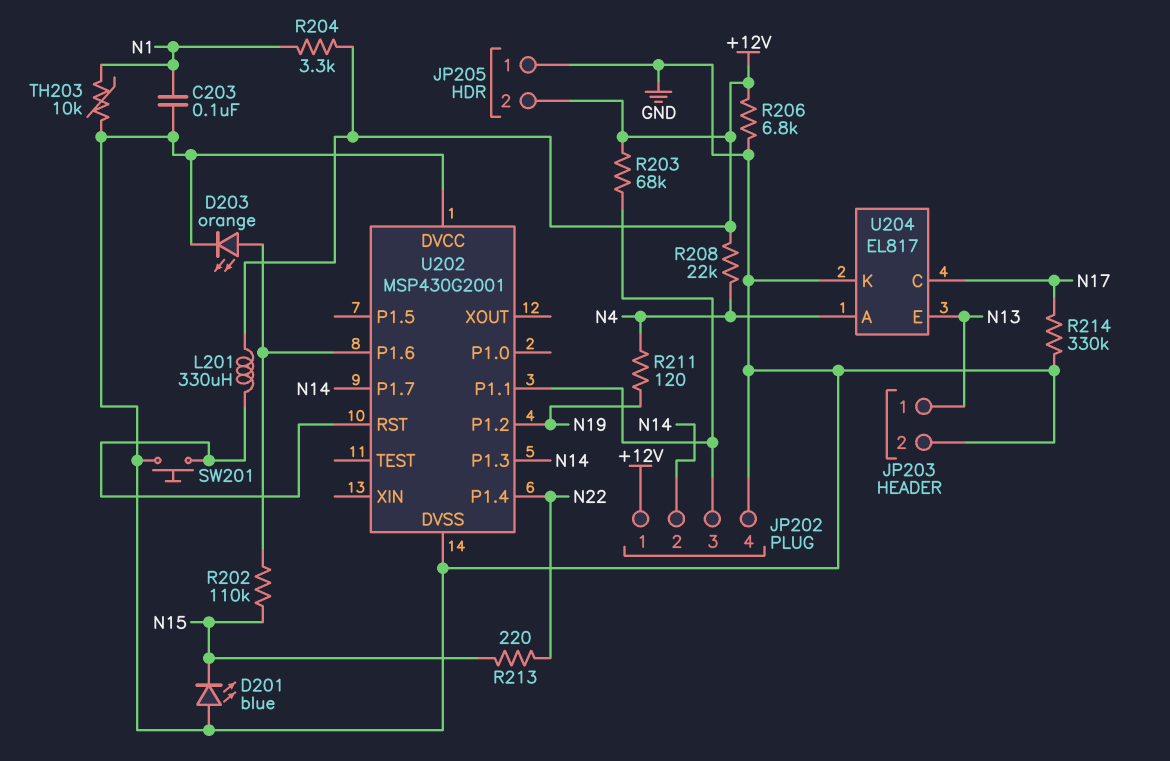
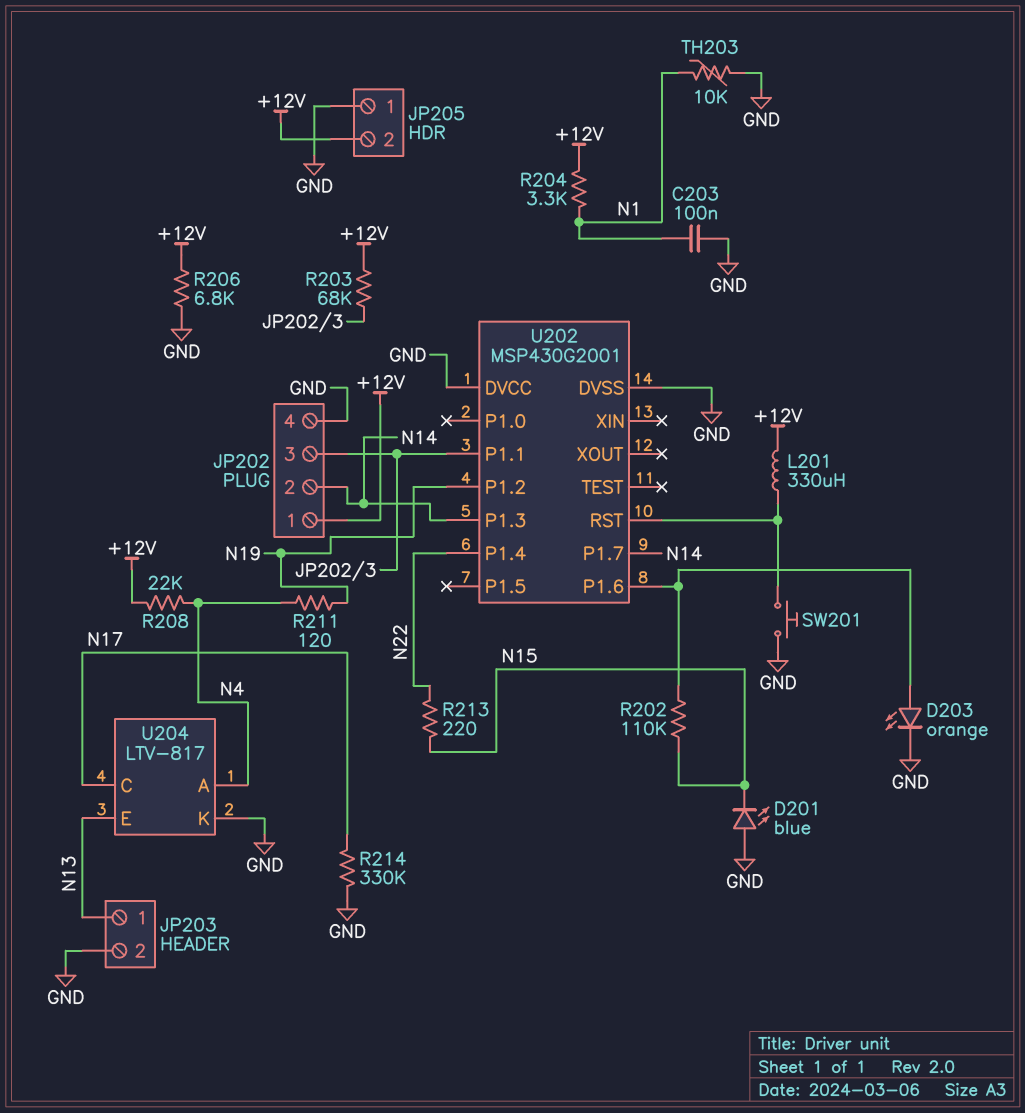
U204: EL817 -> LTV-817

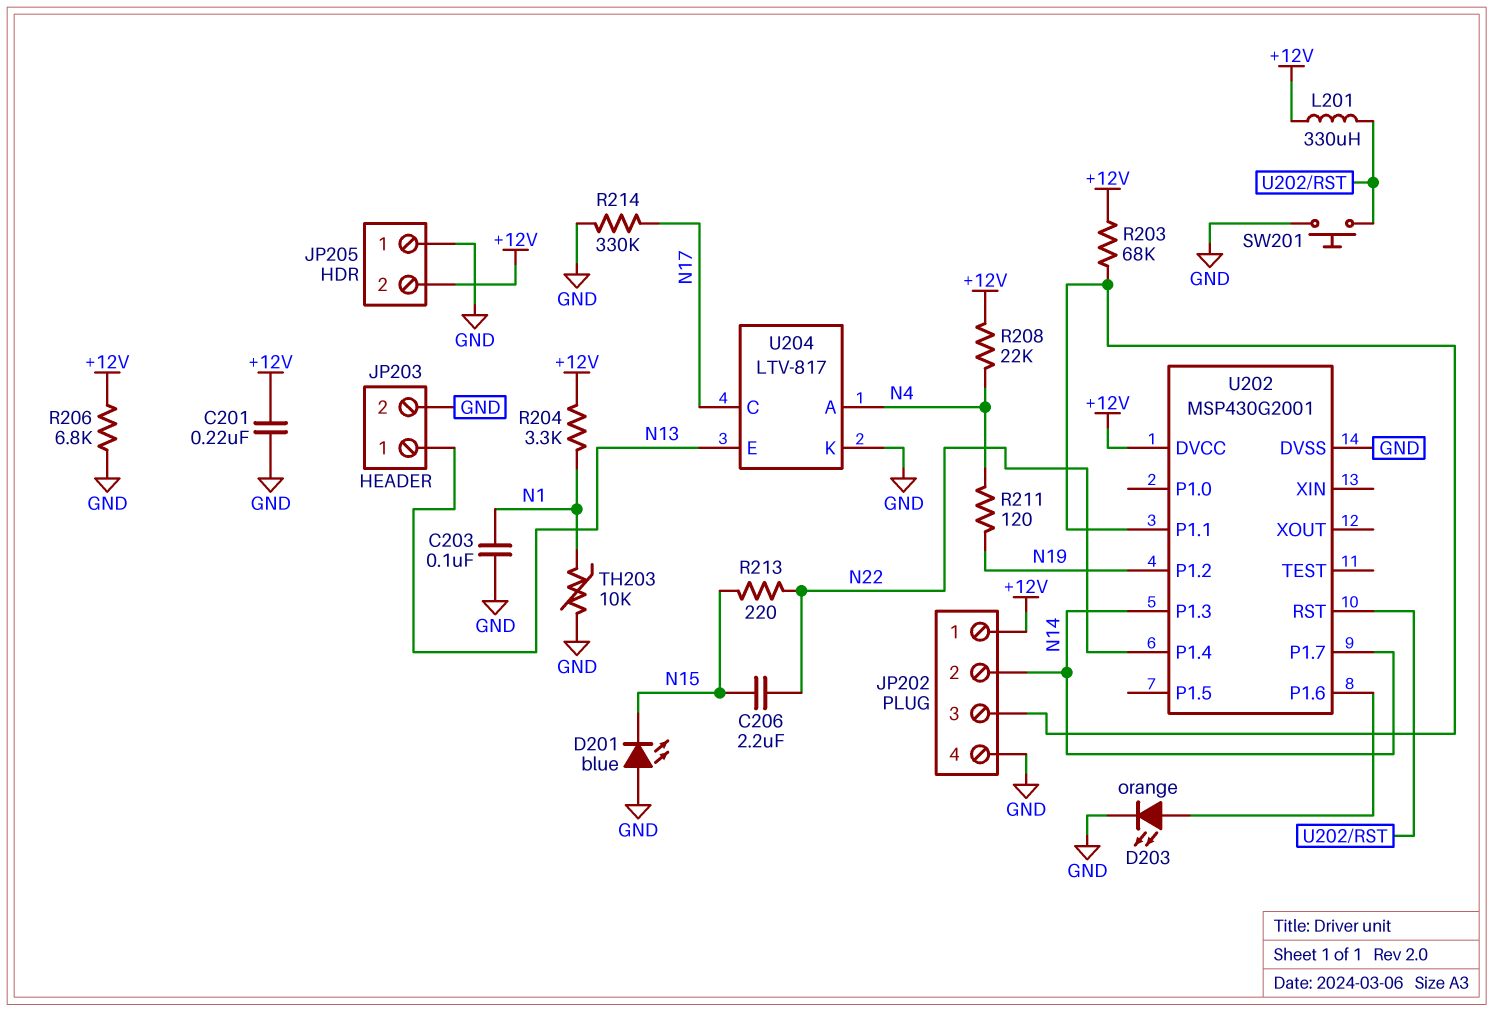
C201: none -> 220nF (+12V, GND)
C206: none -> 2.2uF (N15, N22)
R202: 110k (N15, U202/P1.6) -> none
U202 pin DVCC: GND -> +12V

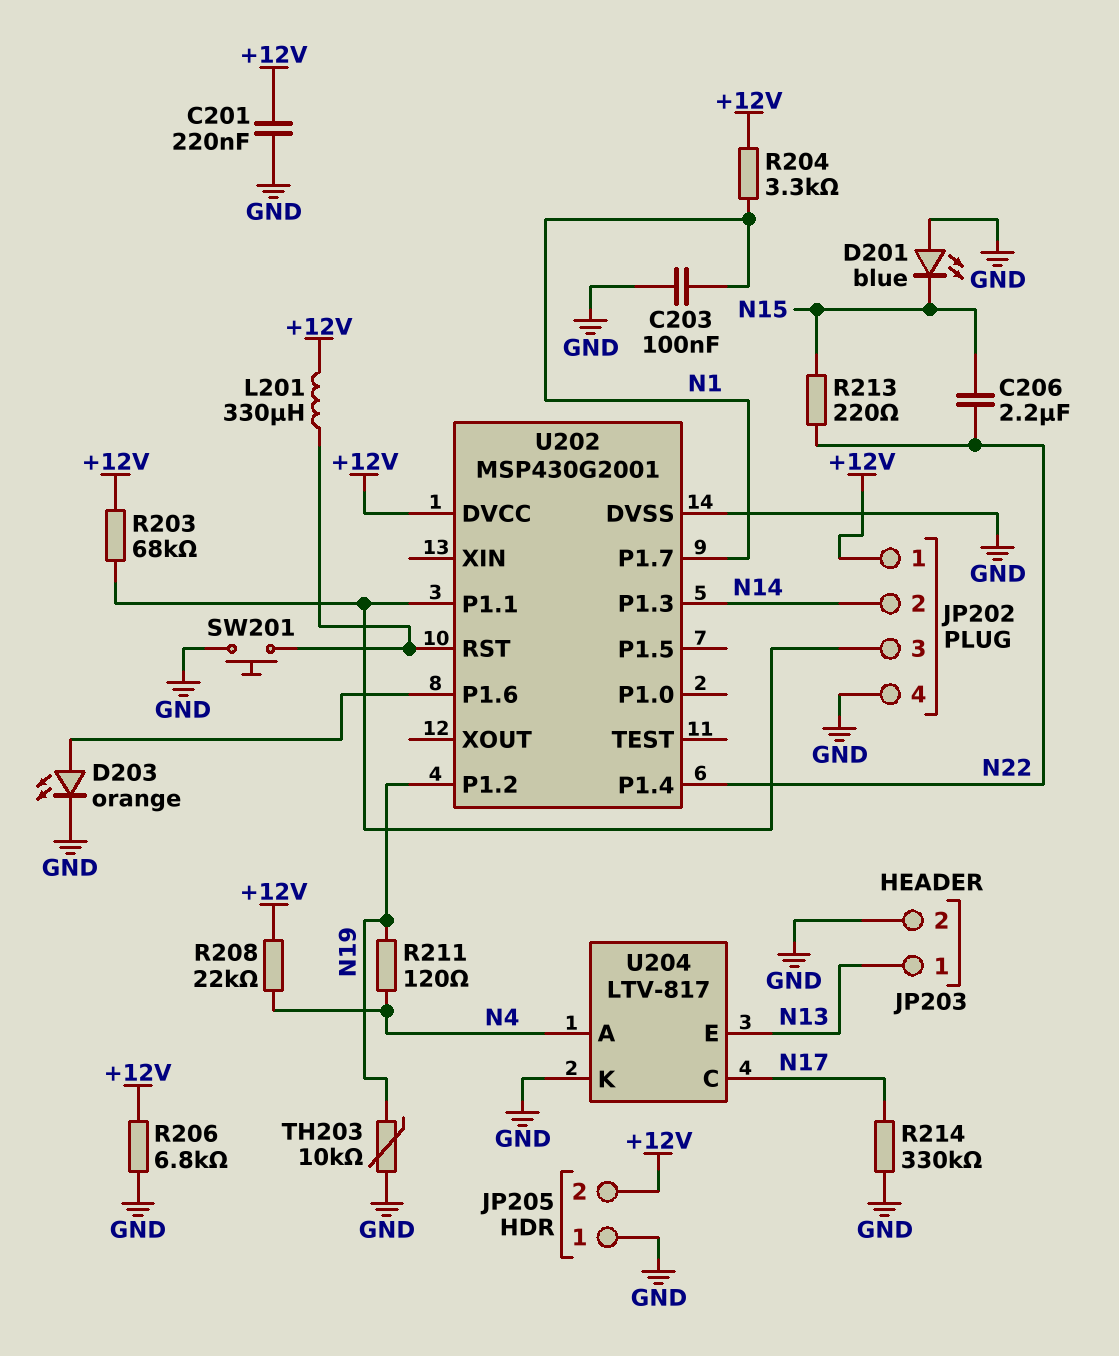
TH203: 10k (GND, N1) -> 10k (GND, N19)
U202 pin P1.7: N14 -> N1

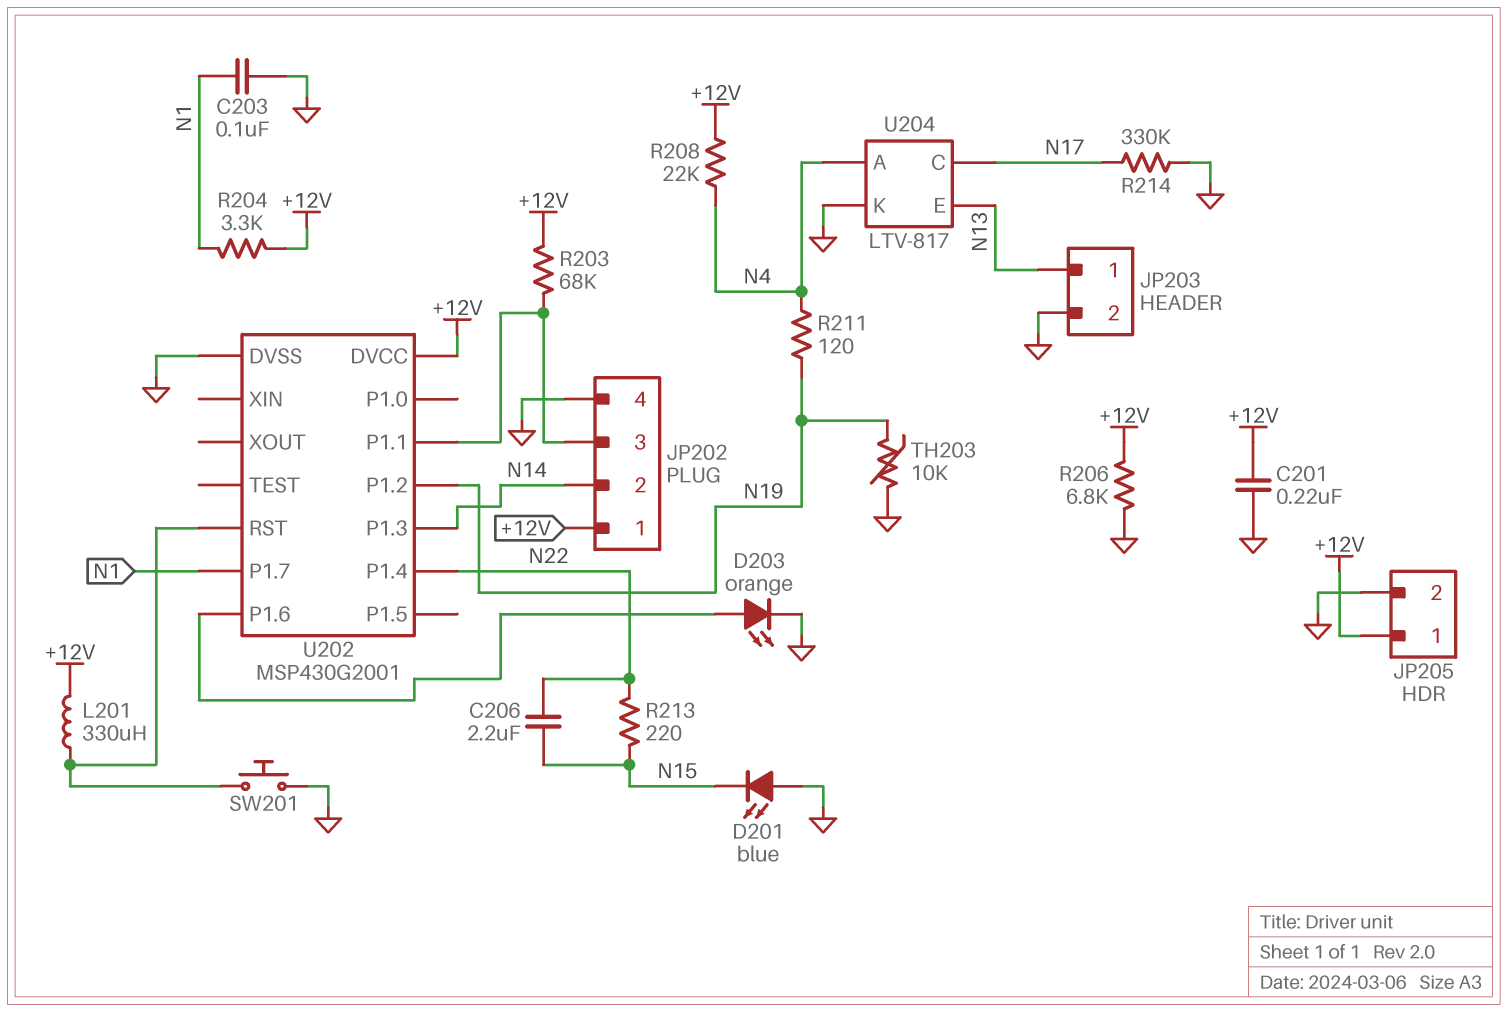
JP205 pin 1: GND -> +12V
JP205 pin 2: +12V -> GND

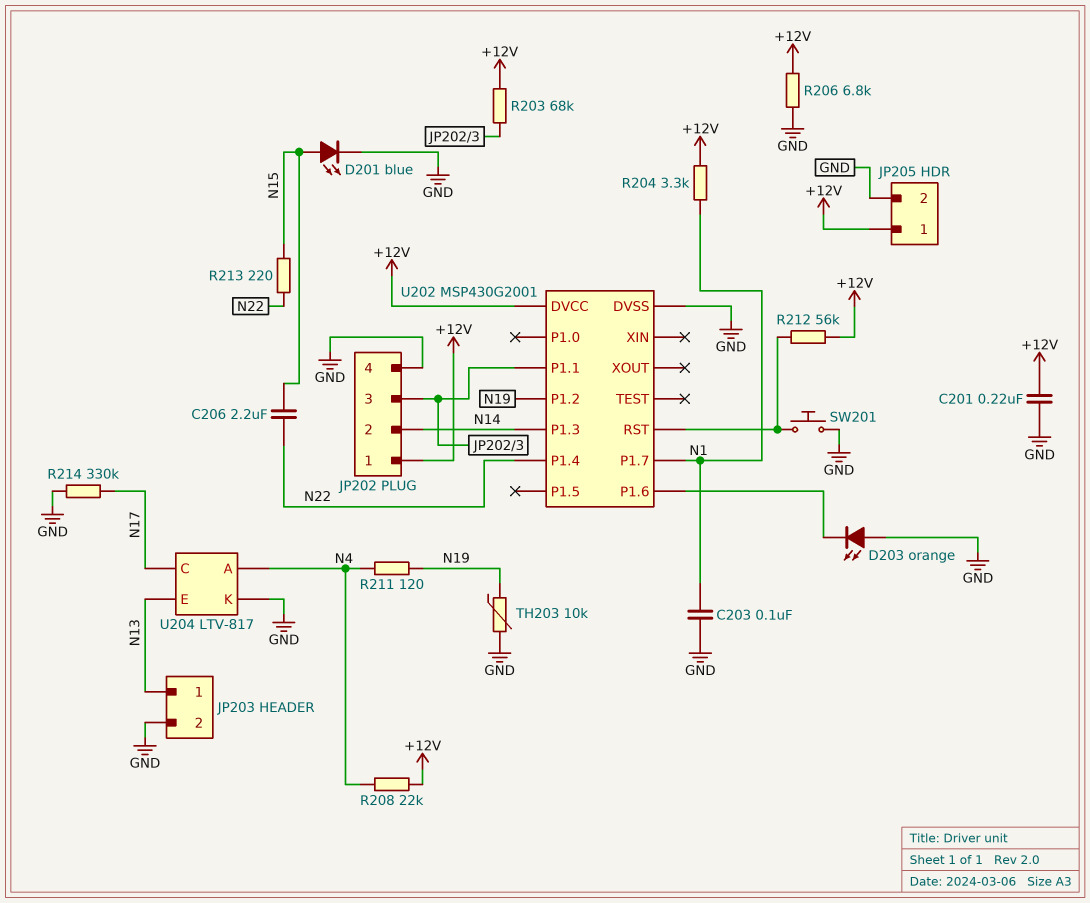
D201: LED blue (A GND, K N15) -> LED blue (A N15, K GND)
D203: LED orange (A U202/P1.6, K GND) -> LED orange (A GND, K U202/P1.6)
L201: 330uH (+12V, U202/RST) -> none
R212: none -> 56k (+12V, U202/RST)

